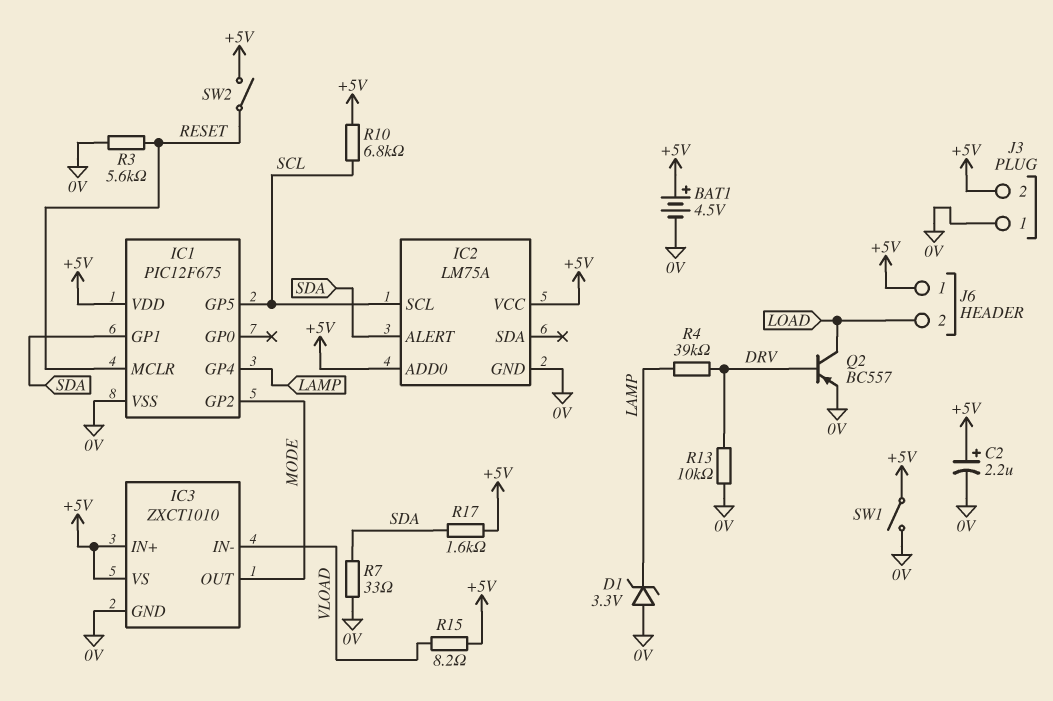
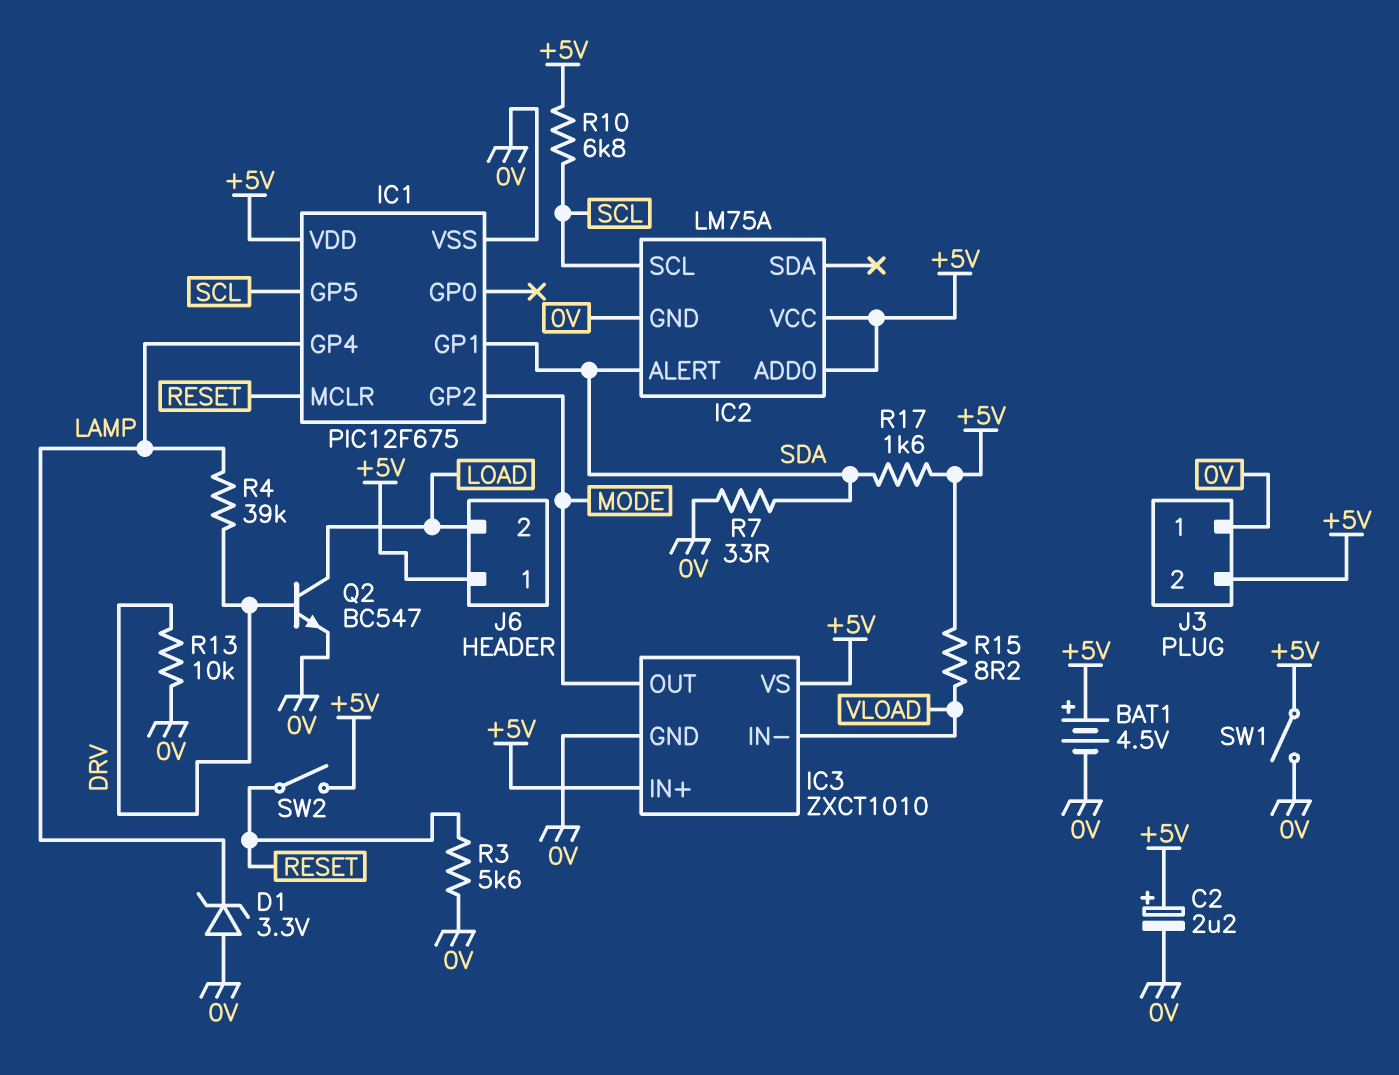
Q2: PNP BC557 (B DRV, C LOAD, E 0V) -> NPN BC547 (B DRV, C LOAD, E 0V)

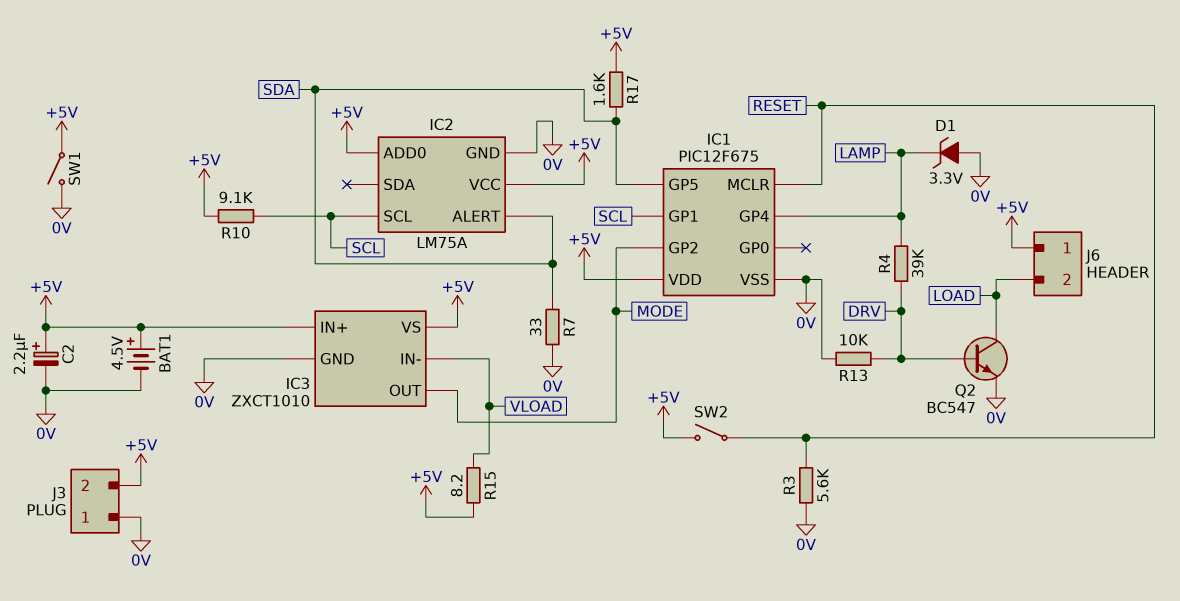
IC1 pin GP1: SDA -> SCL
IC1 pin GP5: SCL -> SDA
R10: 6.8k (+5V, SCL) -> 9.1k (+5V, SCL)

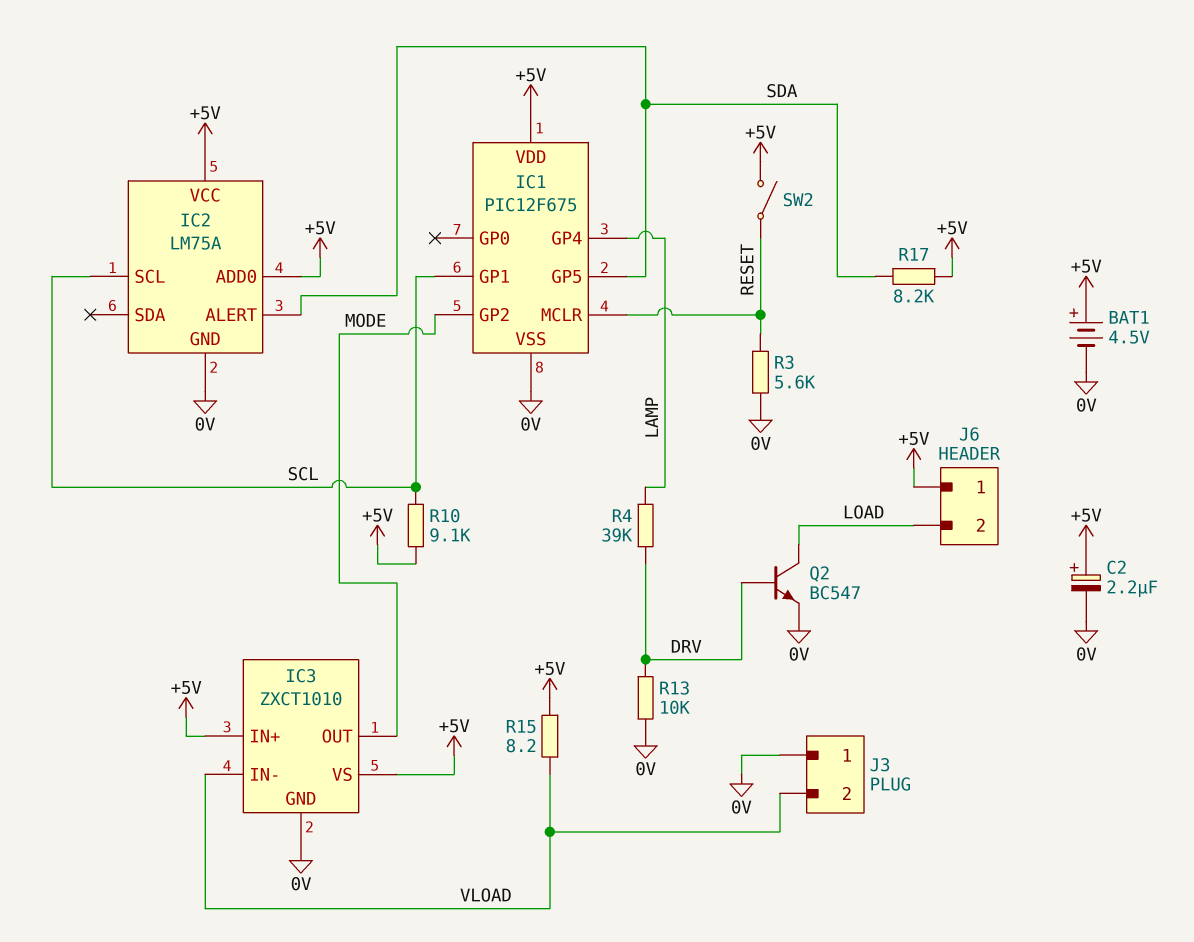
D1: zener 3.3V (A 0V, K LAMP) -> none
J3 pin 2: +5V -> VLOAD
R7: 33 (0V, SDA) -> none
R17: 1.6k (+5V, SDA) -> 8.2k (+5V, SDA)
SW1: switch (+5V, 0V) -> none

